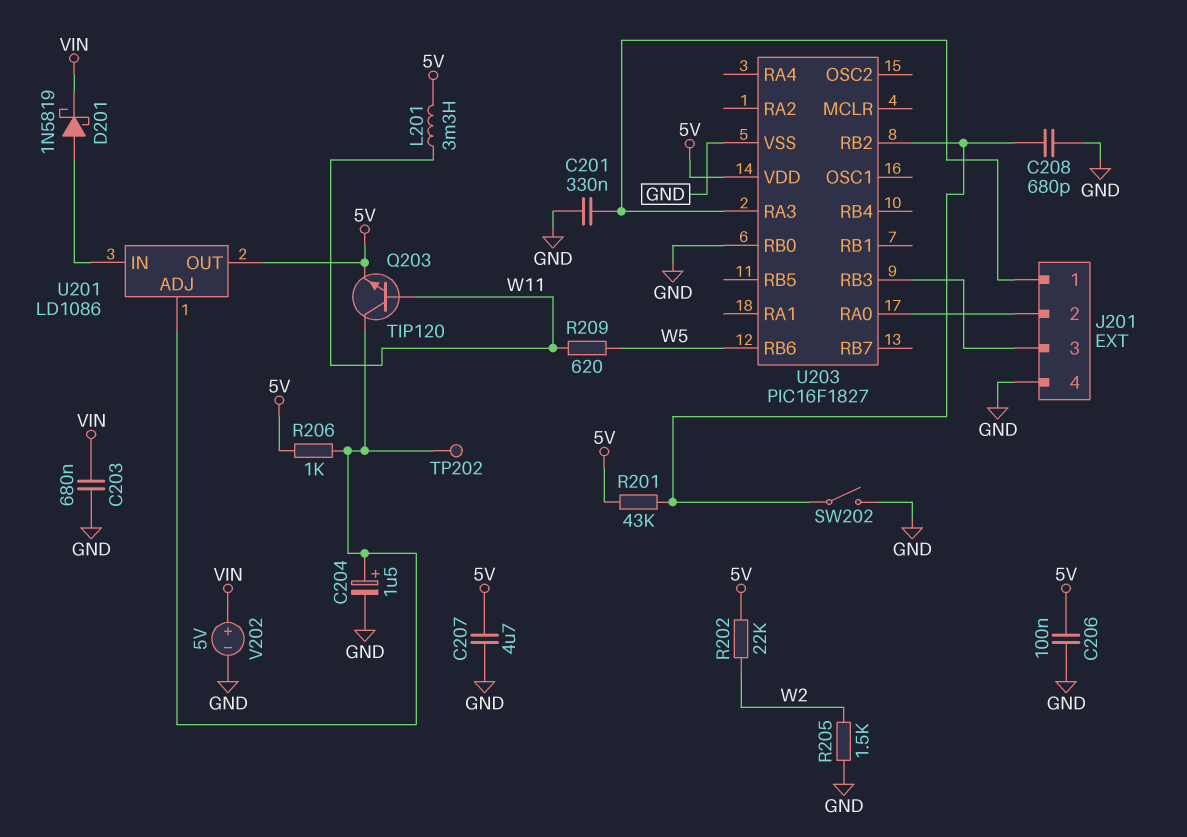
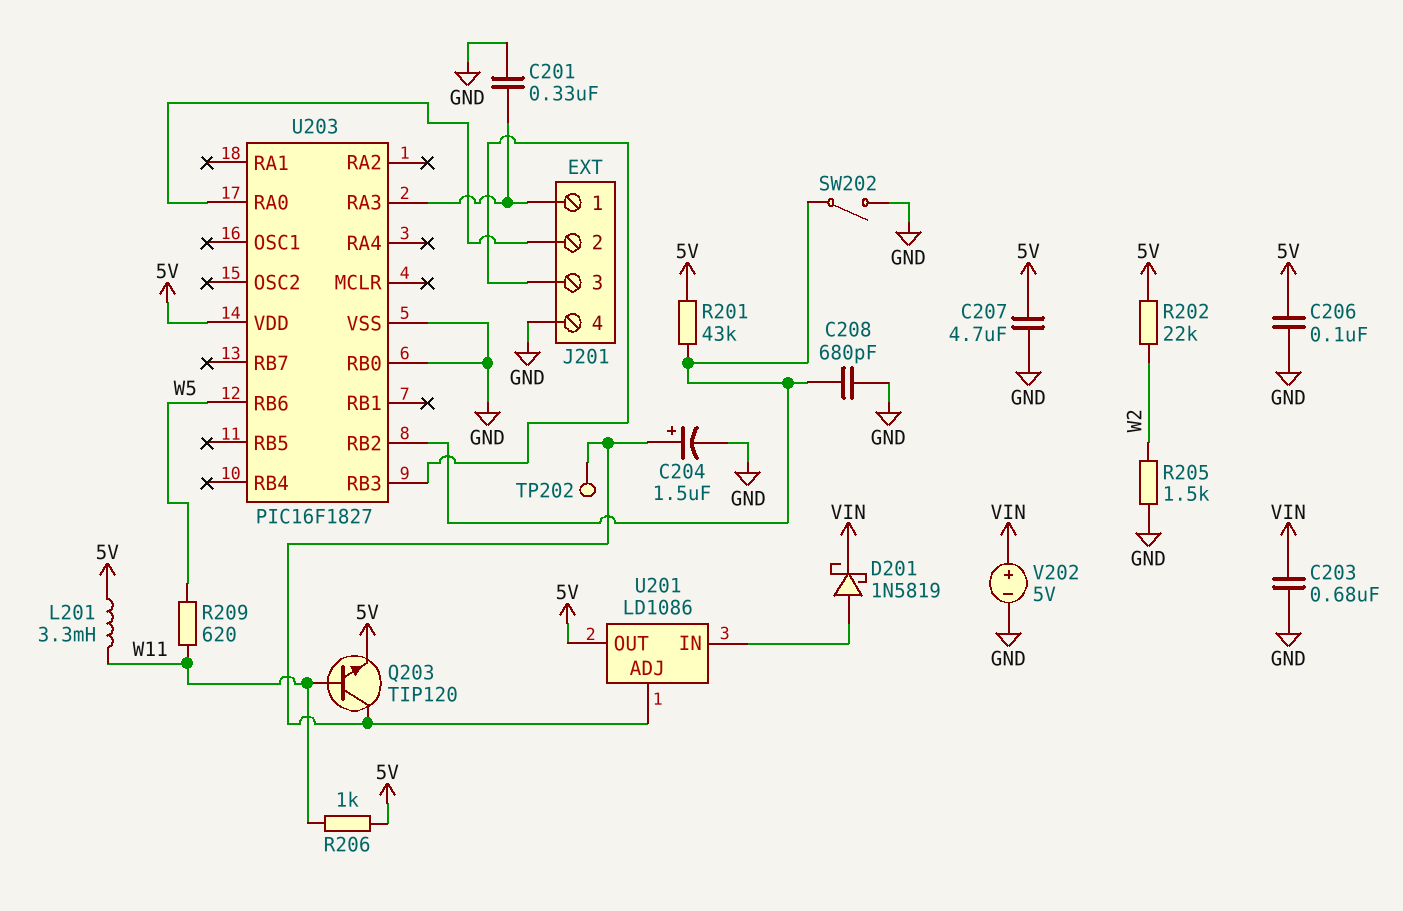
R206: 1k (5V, U201/ADJ) -> 1k (5V, W11)

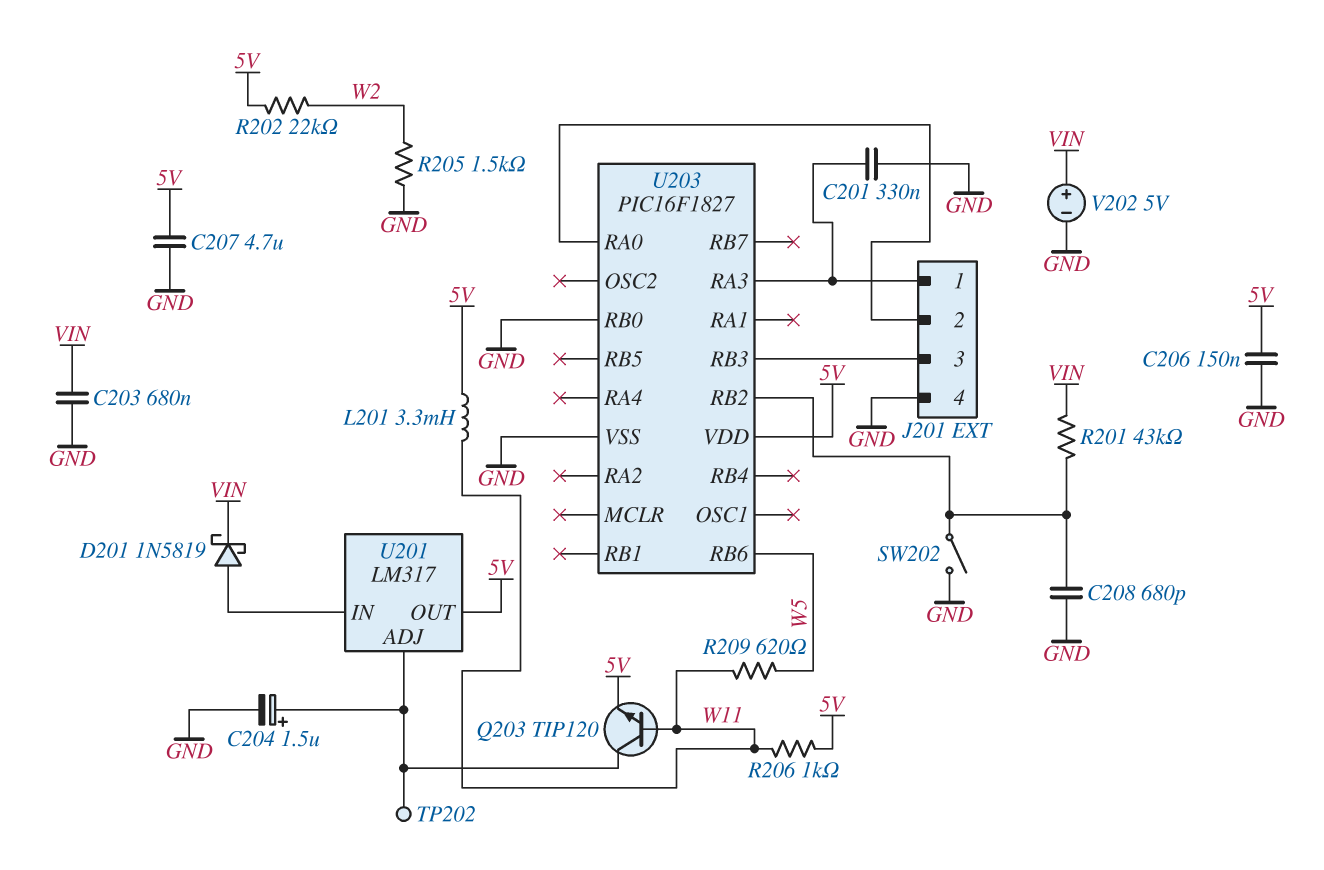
C206: 100nF (5V, GND) -> 150nF (5V, GND)
R201: 43k (5V, U203/RB2) -> 43k (U203/RB2, VIN)
U201: LD1086 -> LM317

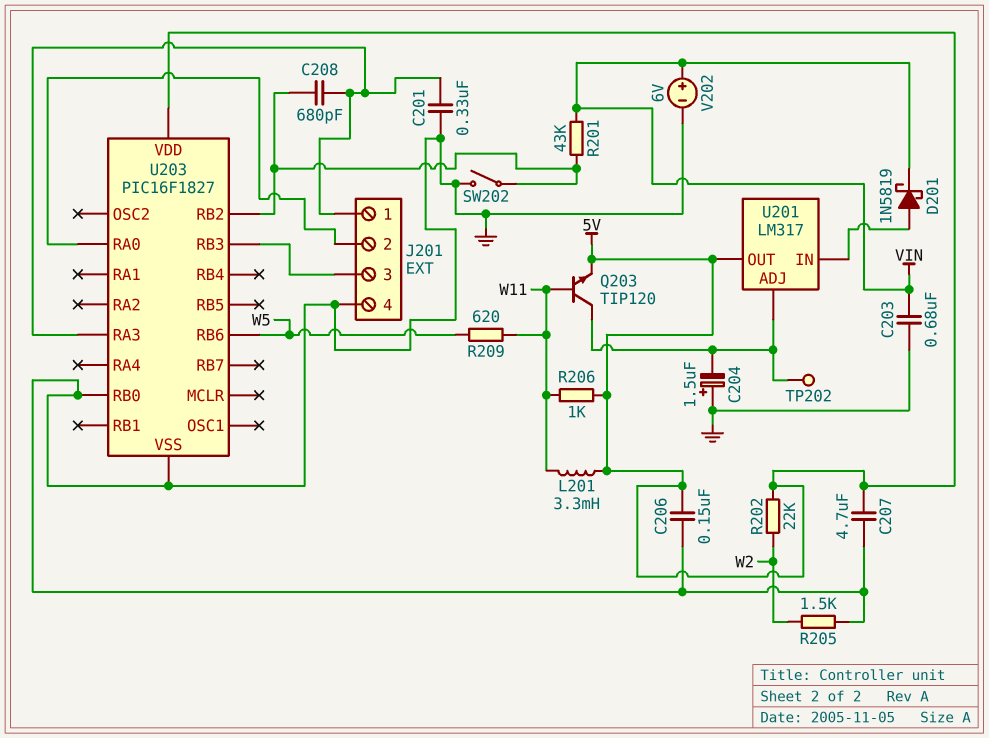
C204: 1.5uF (plus U201/ADJ, minus GND) -> 1.5uF (plus GND, minus U201/ADJ)
C208: 680pF (GND, U203/RB2) -> 680pF (J201/1, U203/RB2)
V202: 5V (plus VIN, minus GND) -> 6V (plus VIN, minus GND)

